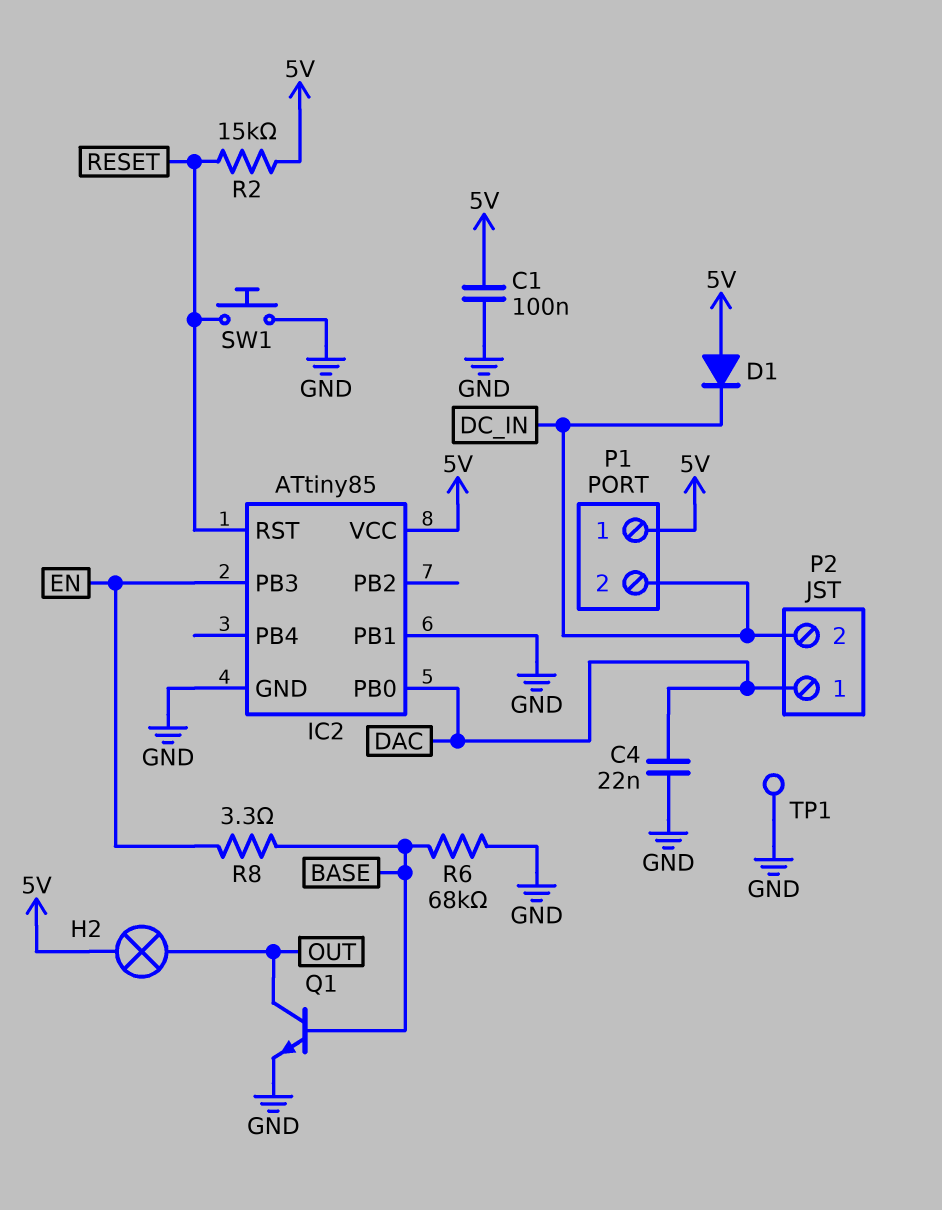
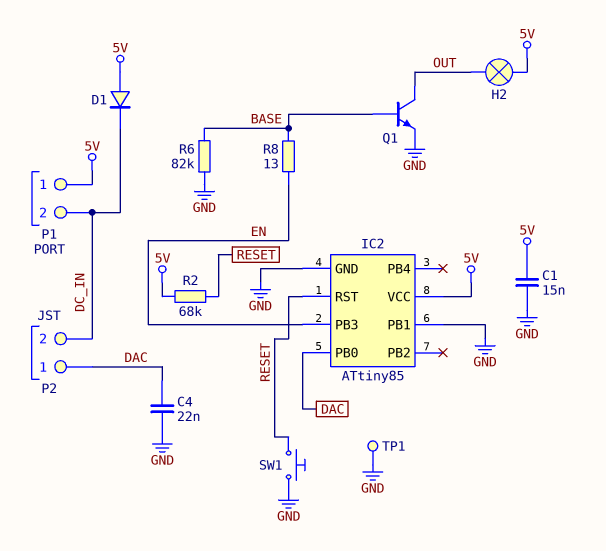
C1: 100nF (5V, GND) -> 15nF (5V, GND)
R2: 15k (5V, RESET) -> 68k (5V, RESET)
R6: 68k (BASE, GND) -> 82k (BASE, GND)
R8: 3.3 (BASE, EN) -> 13 (BASE, EN)

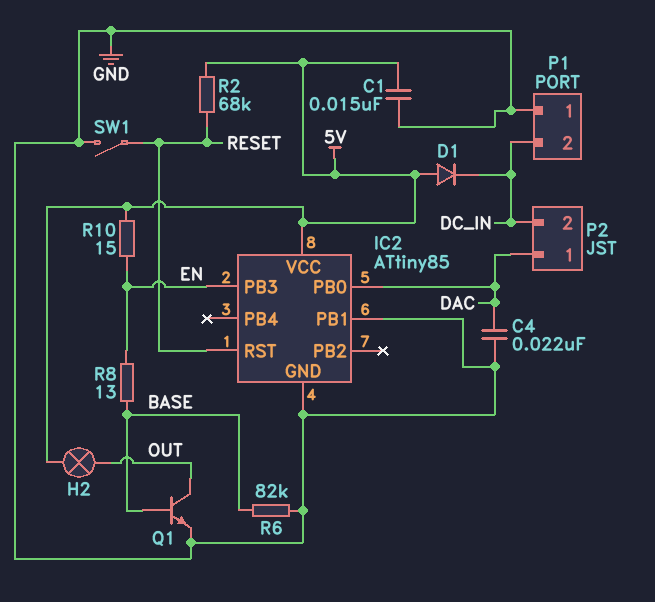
P1 pin 1: 5V -> GND
R10: none -> 15 (5V, EN)
SW1: button (GND, RESET) -> switch (GND, RESET)
TP1: test point (GND) -> none

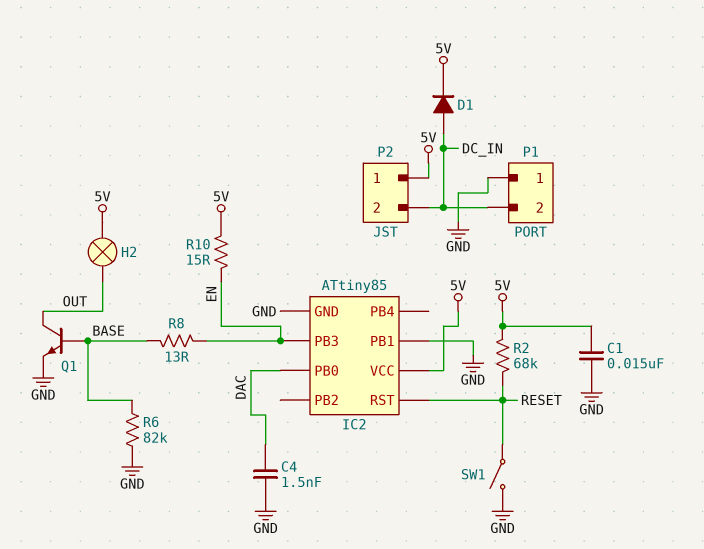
C4: 22nF (DAC, GND) -> 1.5nF (DAC, GND)
D1: diode (A 5V, K DC_IN) -> diode (A DC_IN, K 5V)
P2 pin 1: DAC -> 5V

